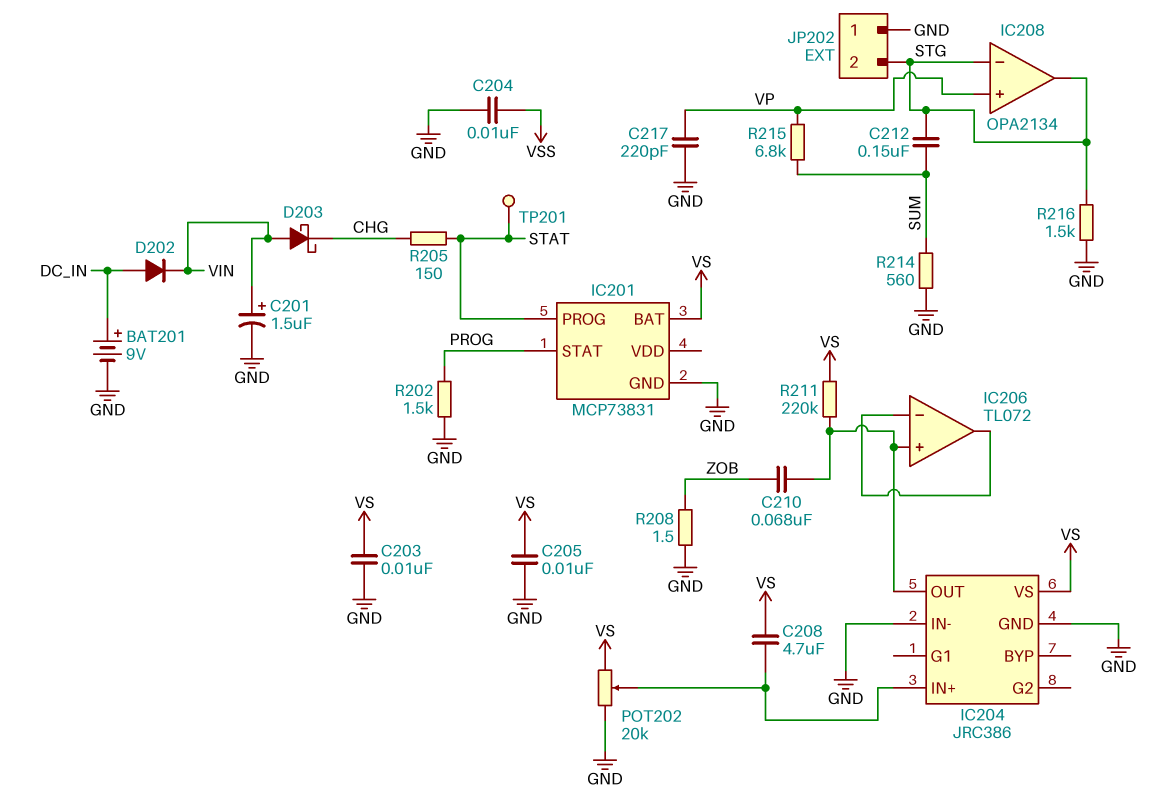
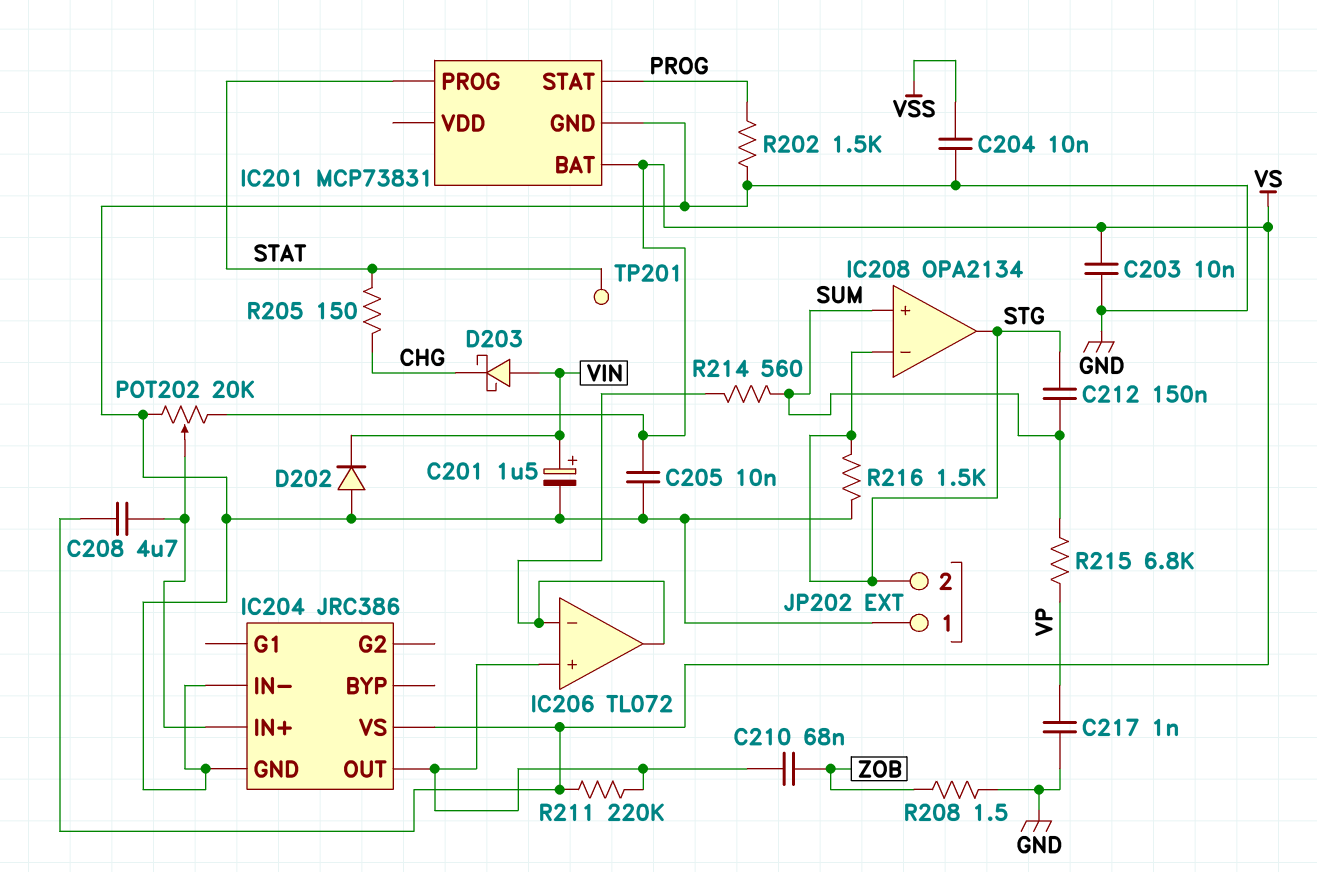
BAT201: 9V (plus DC_IN, minus GND) -> none
C217: 220pF (GND, VP) -> 1nF (GND, VP)
D202: diode (A DC_IN, K VIN) -> diode (A GND, K VIN)
IC208 pin in+: VP -> SUM
R214: 560 (GND, SUM) -> 560 (IC206/in-, SUM)

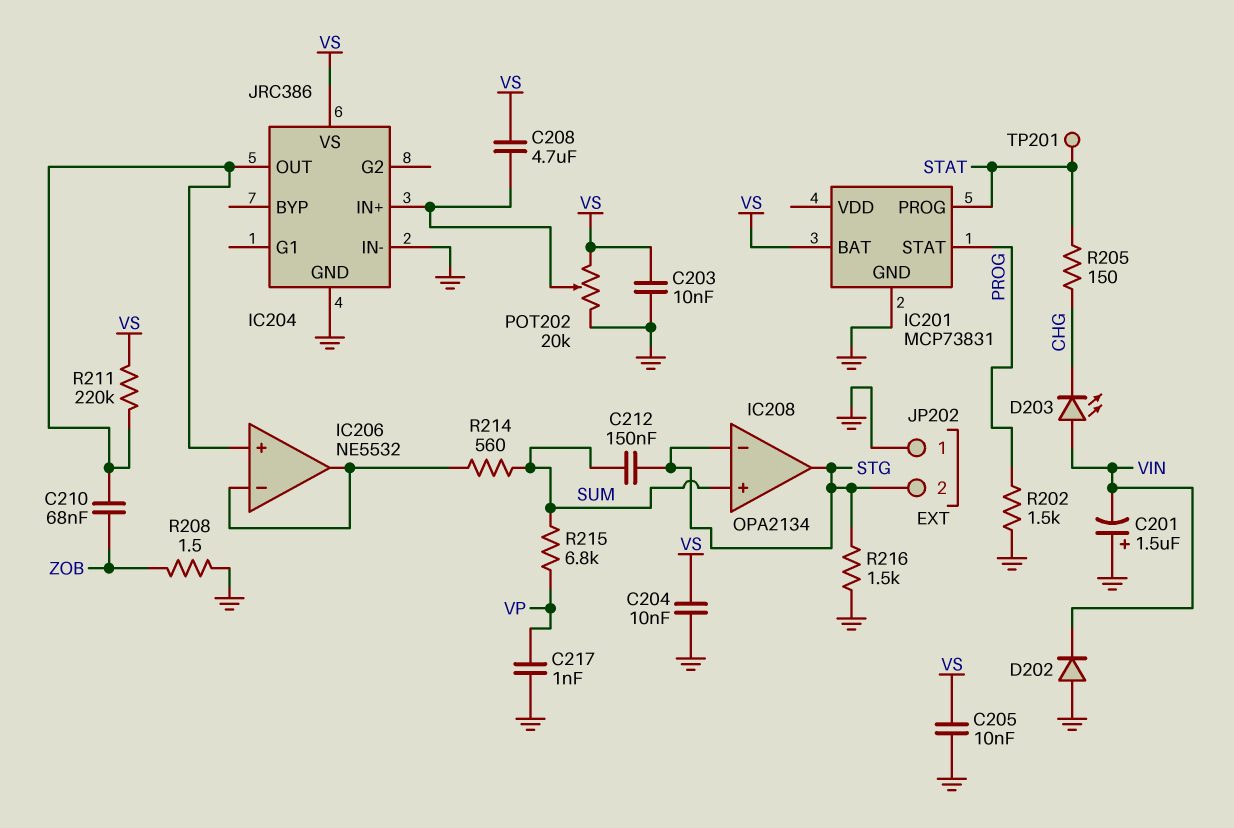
C201: 1.5uF (plus VIN, minus GND) -> 1.5uF (plus GND, minus VIN)
C204: 10nF (GND, VSS) -> 10nF (GND, VS)
D203: schottky (A VIN, K CHG) -> LED (A VIN, K CHG)
IC206: TL072 -> NE5532

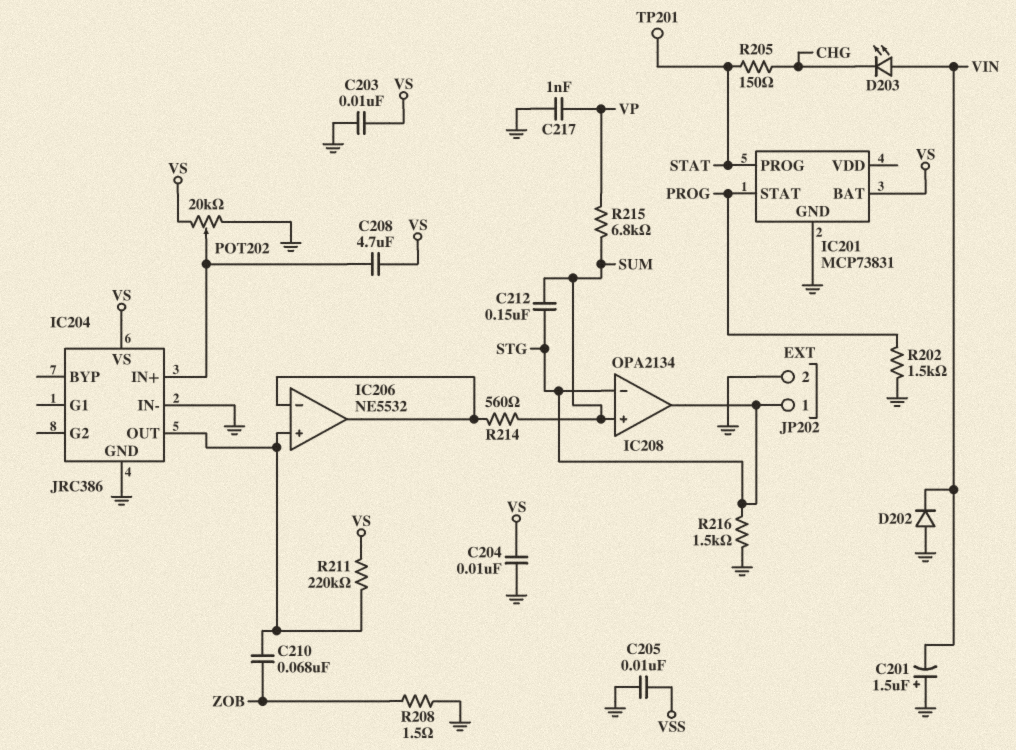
C205: 10nF (GND, VS) -> 10nF (GND, VSS)
JP202 pin 1: GND -> STG
JP202 pin 2: STG -> GND

